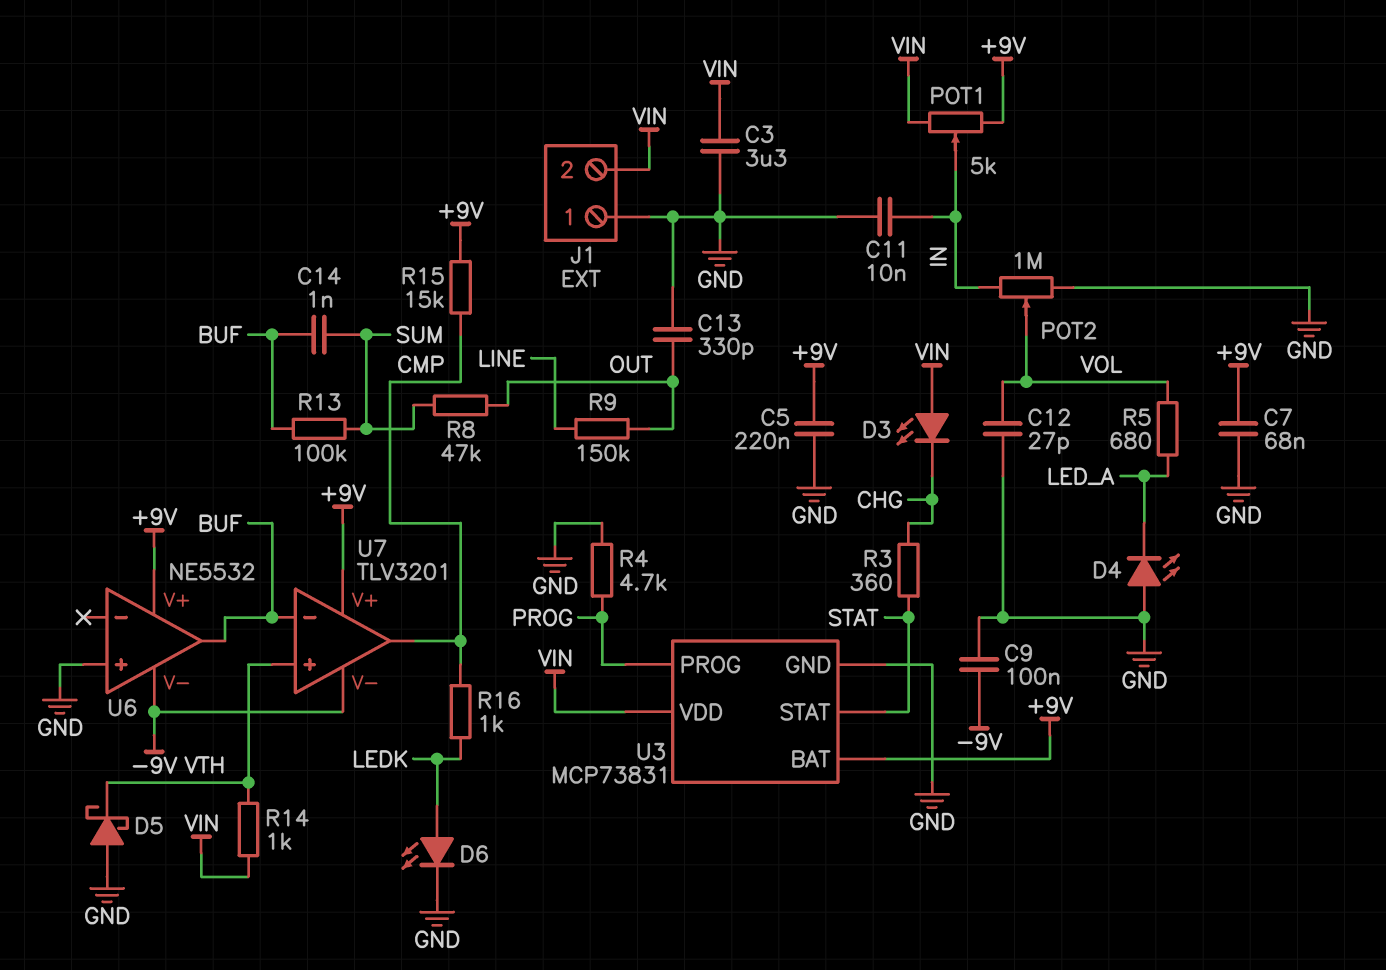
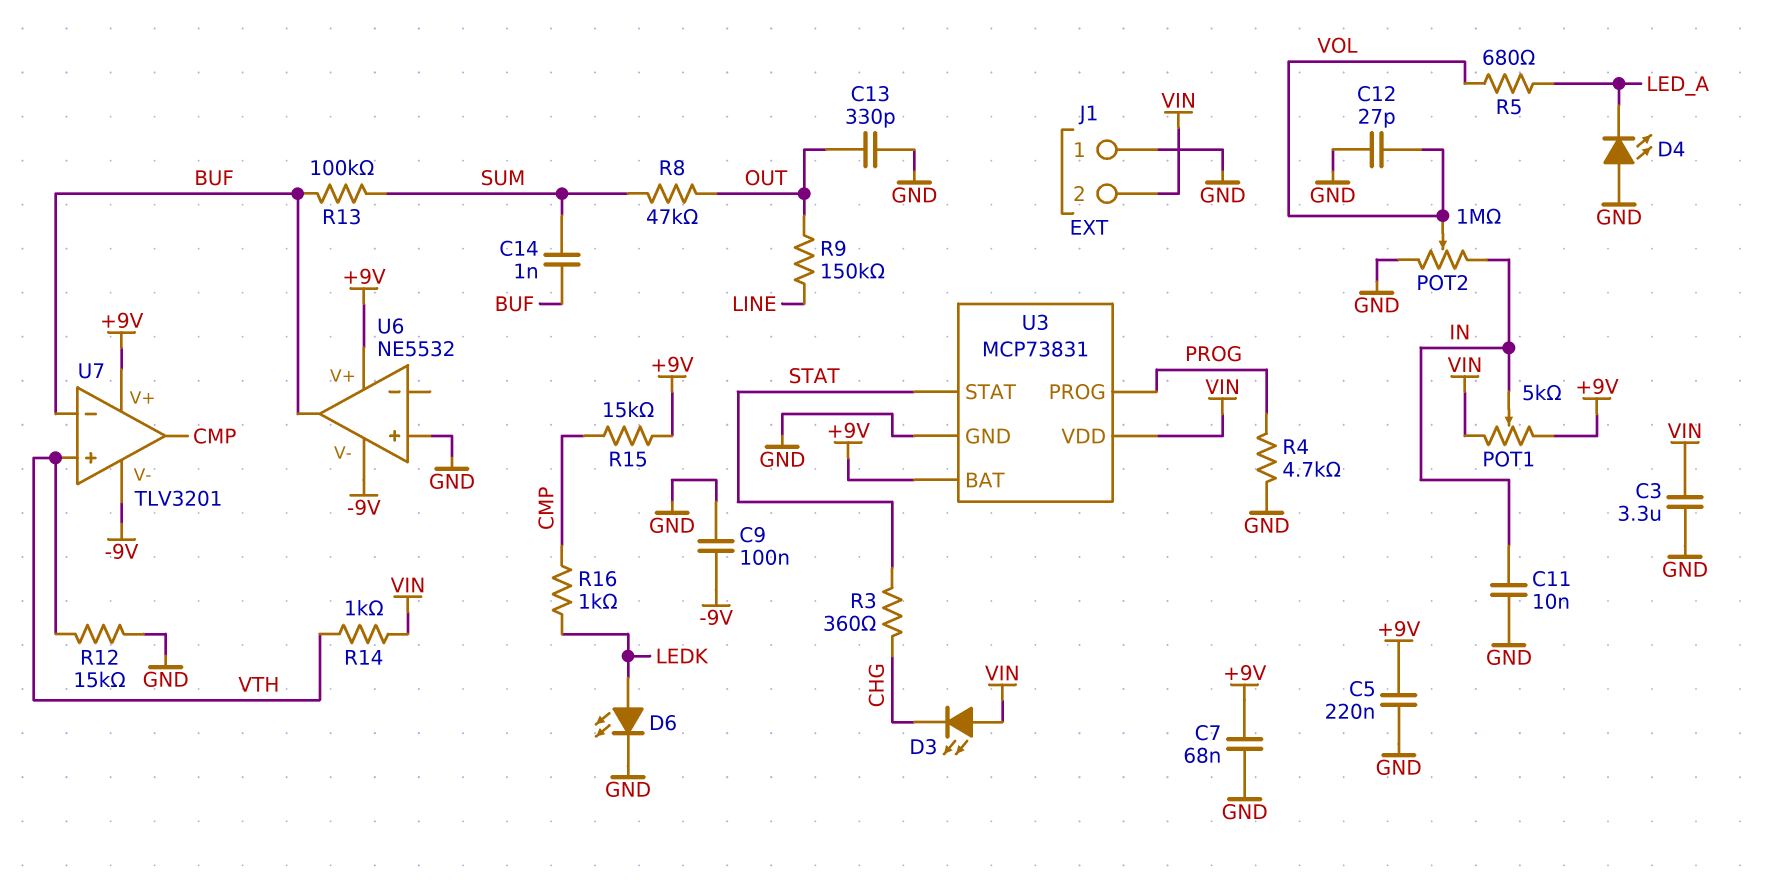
D5: schottky (A GND, K VTH) -> none
R12: none -> 15k (GND, VTH)

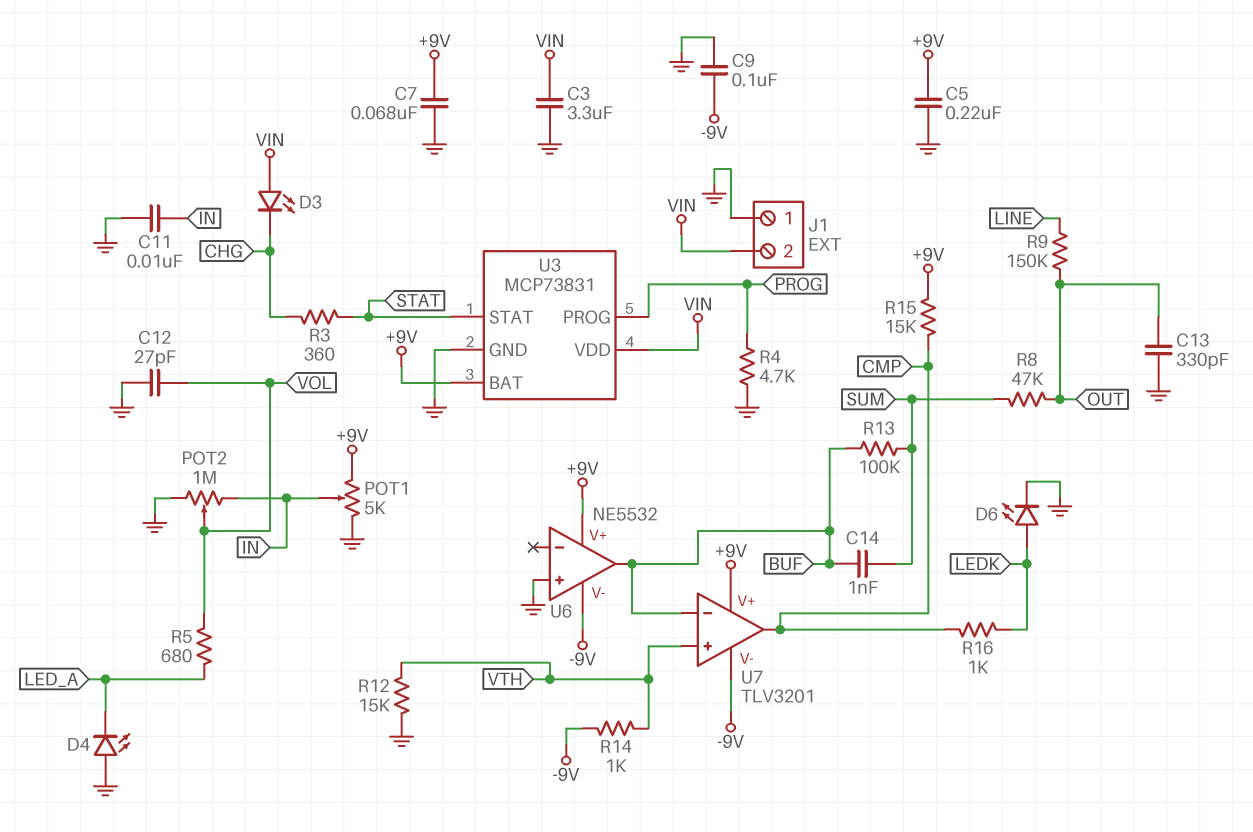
POT1: 5k (+9V, VIN, wiper IN) -> 5k (+9V, GND, wiper IN)
R14: 1k (VIN, VTH) -> 1k (-9V, VTH)

